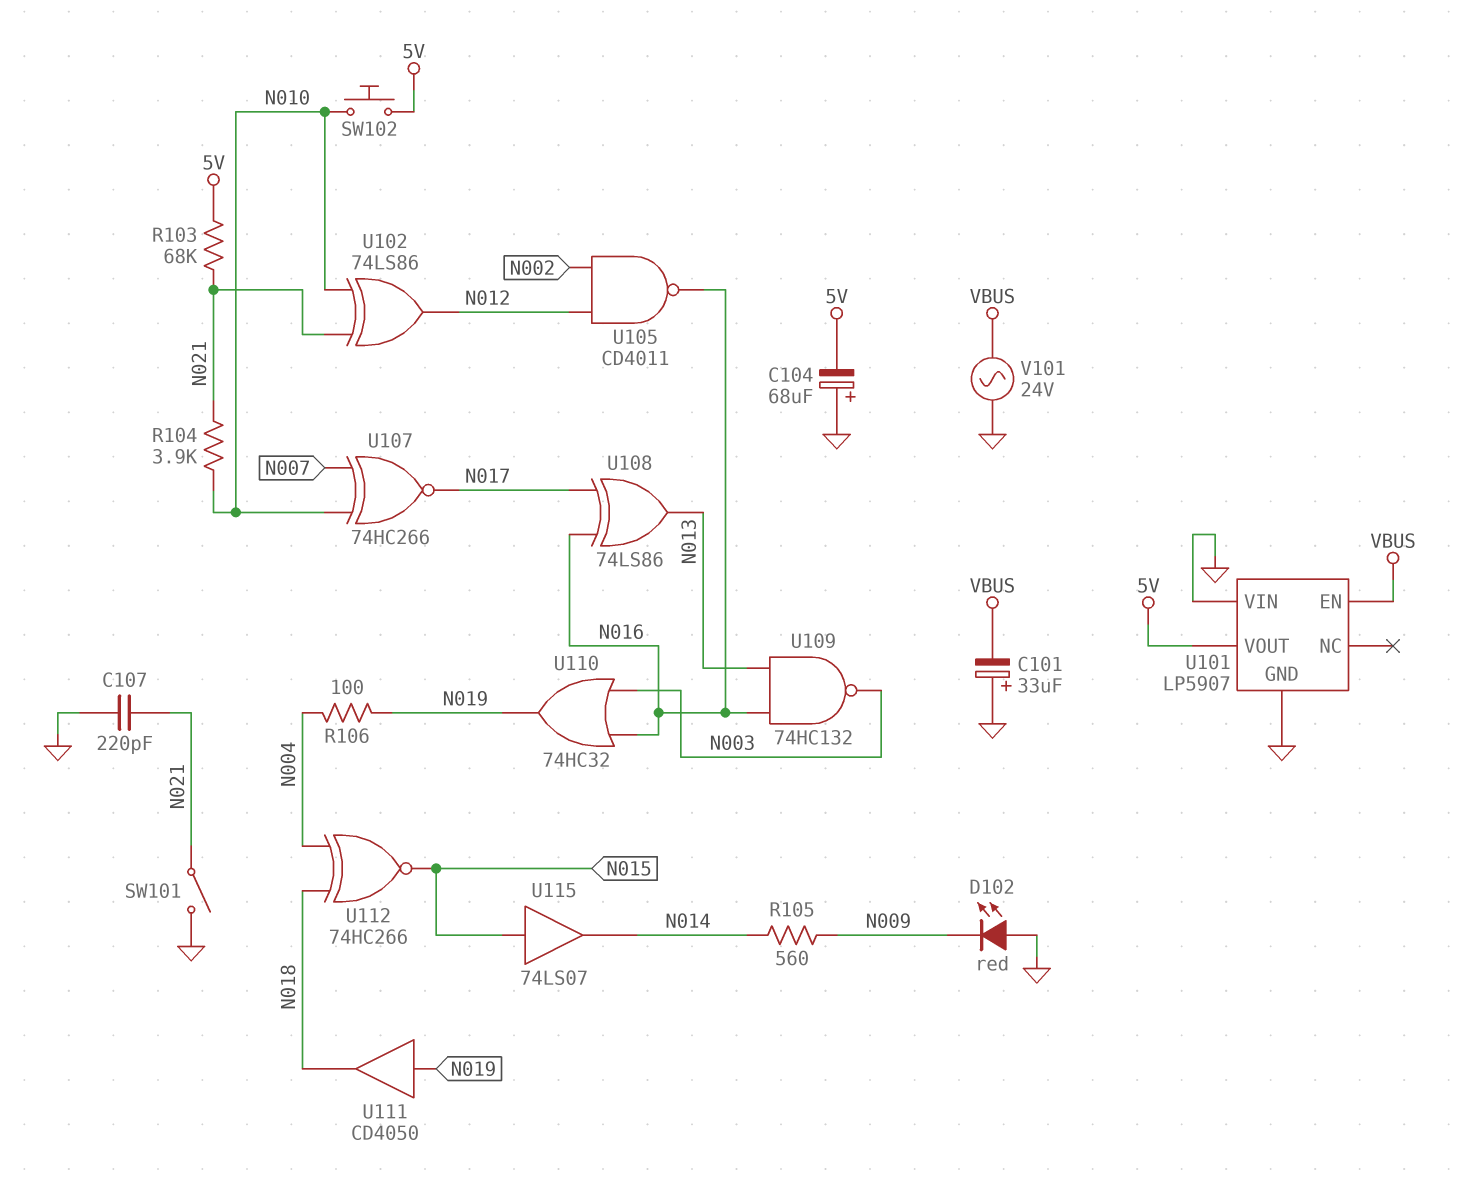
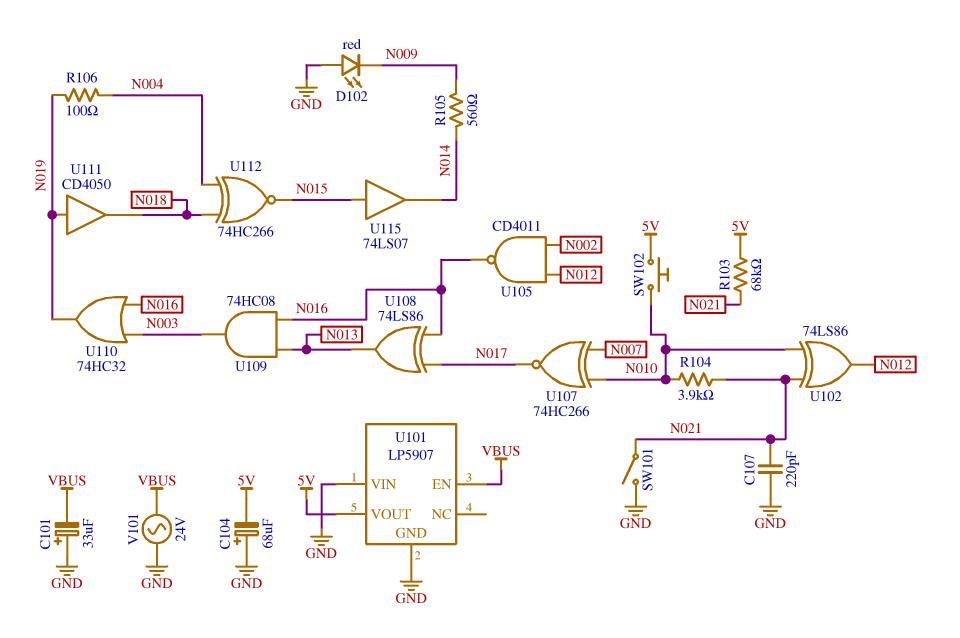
U109: NAND 74HC132 (in N013, in N016, out N003) -> AND 74HC08 (in N013, in N016, out N003)

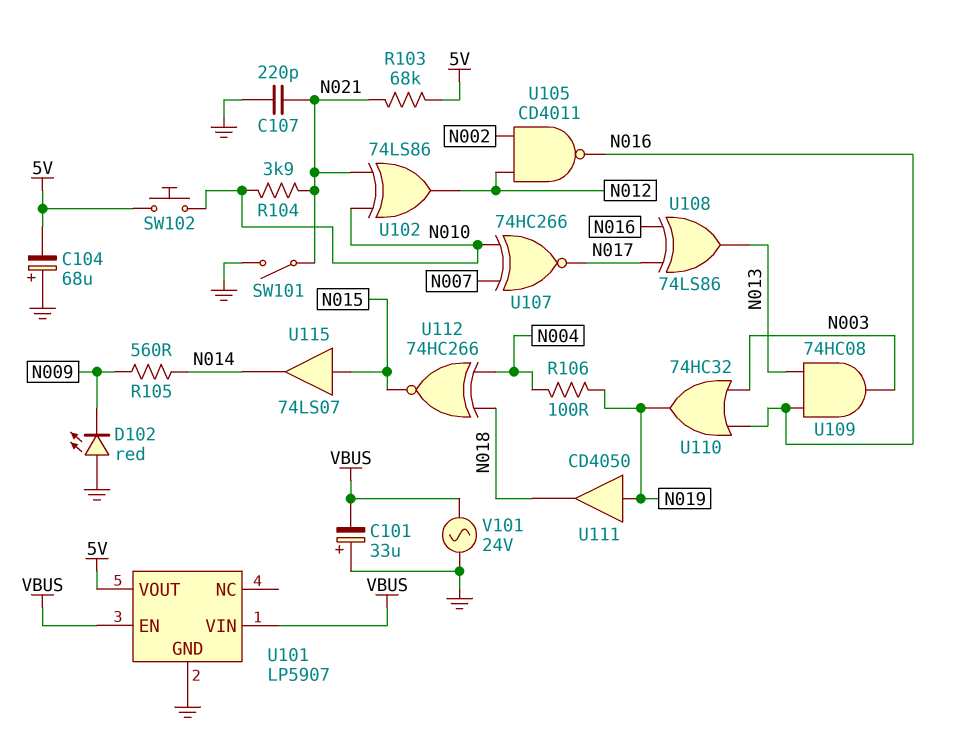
U101 pin VIN: GND -> VBUS

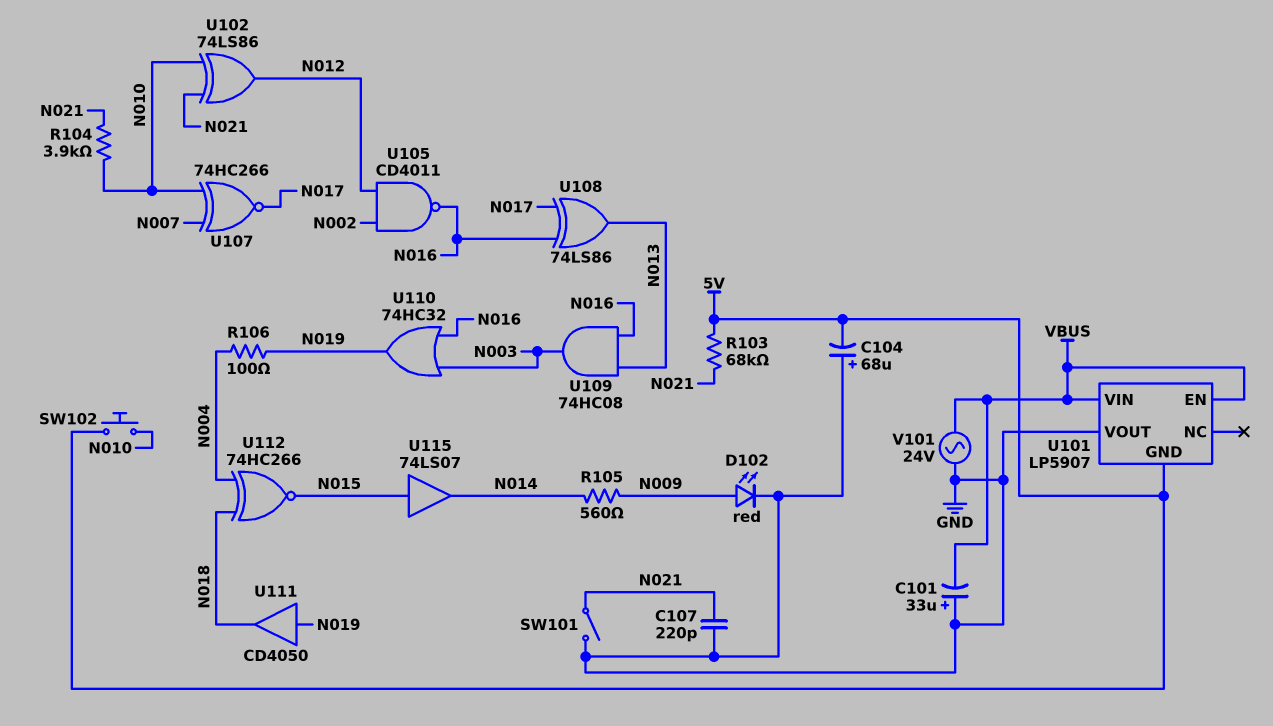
D102: LED red (A GND, K N009) -> LED red (A N009, K GND)
U101 pin GND: GND -> 5V
U101 pin VOUT: 5V -> GND

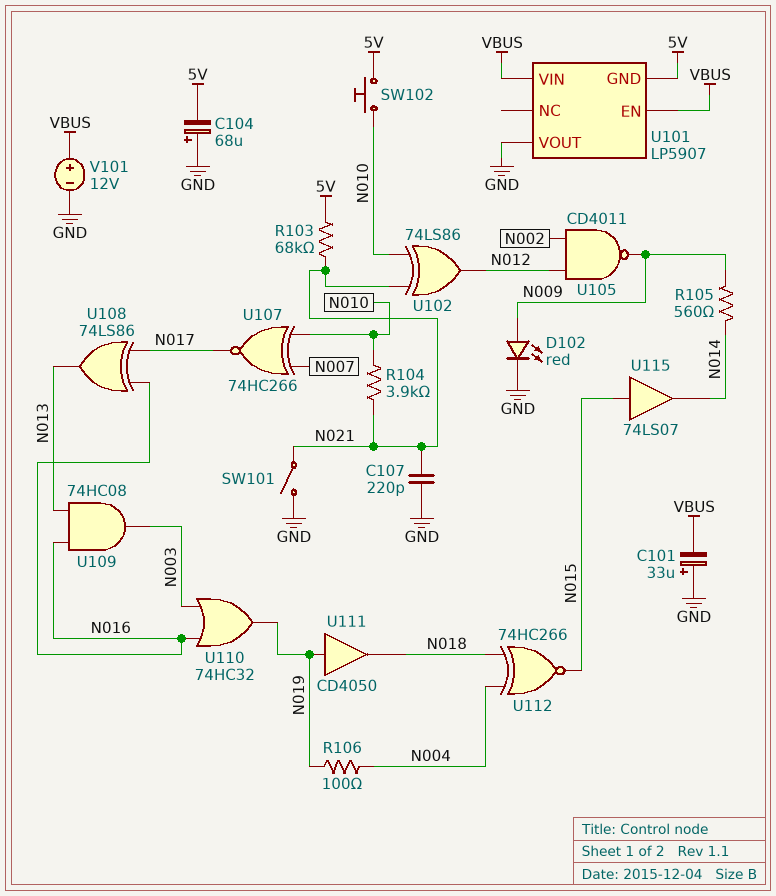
U105: NAND CD4011 (in N002, in N012, out N016) -> NAND CD4011 (in N002, in N012, out N009)
V101: AC 24V (GND, VBUS) -> 12V (plus VBUS, minus GND)

